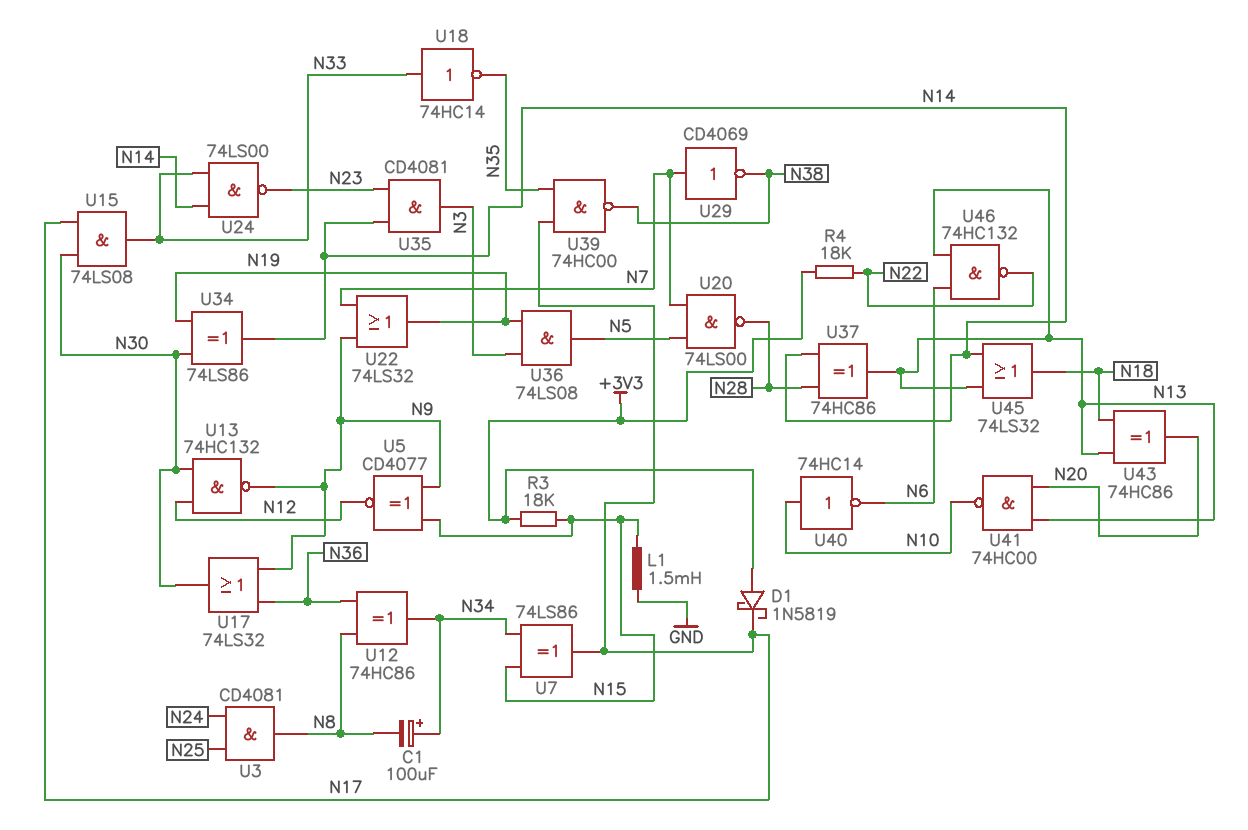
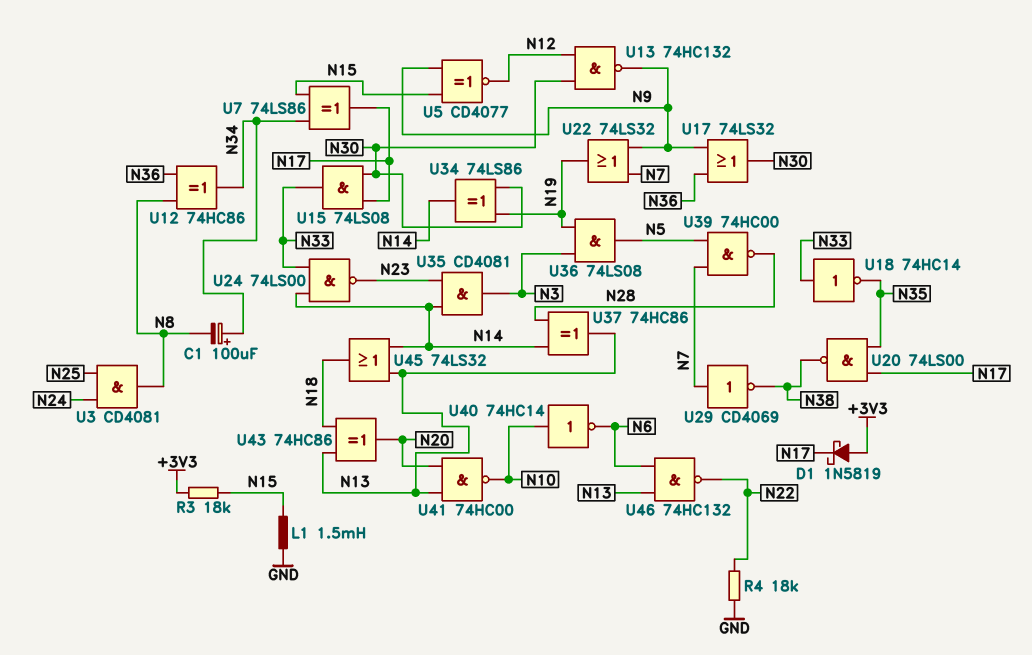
R4: 18k (+3V3, N22) -> 18k (GND, N22)
U20: NAND 74LS00 (in N5, in N7, out N28) -> NAND 74LS00 (in N17, in N35, out N38)
U39: NAND 74HC00 (in N17, in N35, out N38) -> NAND 74HC00 (in N5, in N7, out N28)

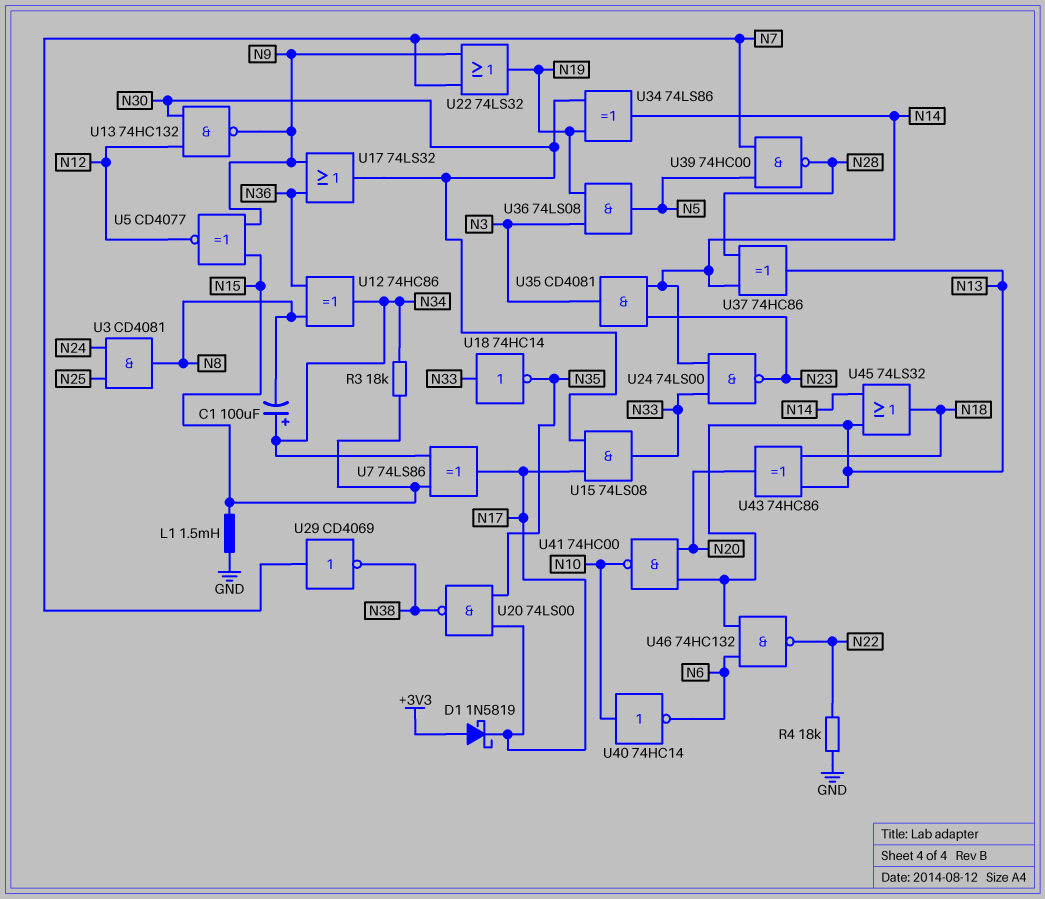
R3: 18k (+3V3, N15) -> 18k (N15, N34)

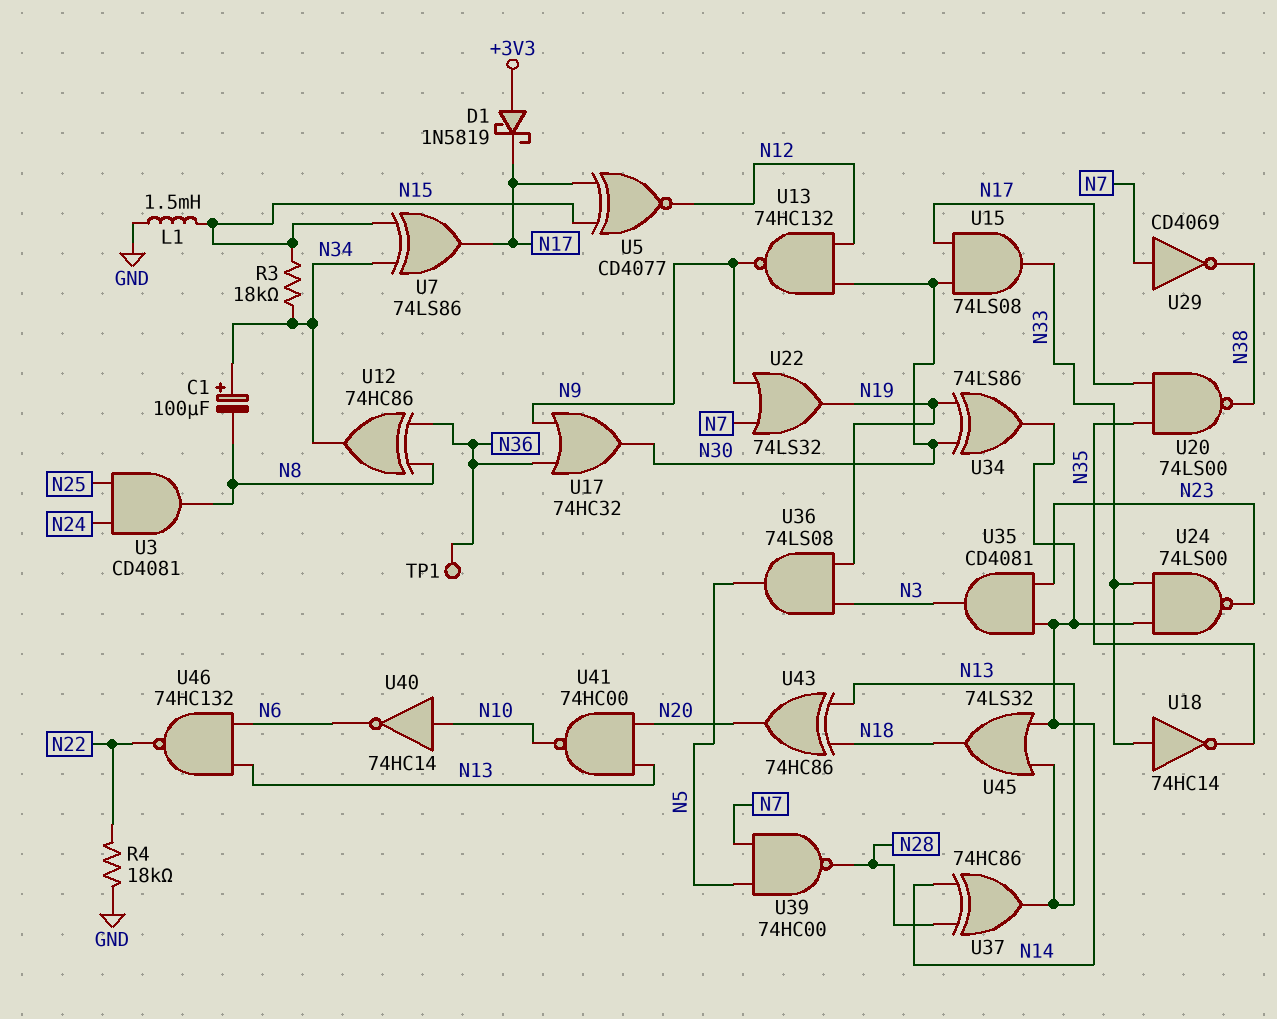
TP1: none -> test point (N36)
U5: XNOR CD4077 (in N9, in N15, out N12) -> XNOR CD4077 (in N15, in N17, out N12)
U17: OR 74LS32 (in N9, in N36, out N30) -> OR 74HC32 (in N9, in N36, out N30)

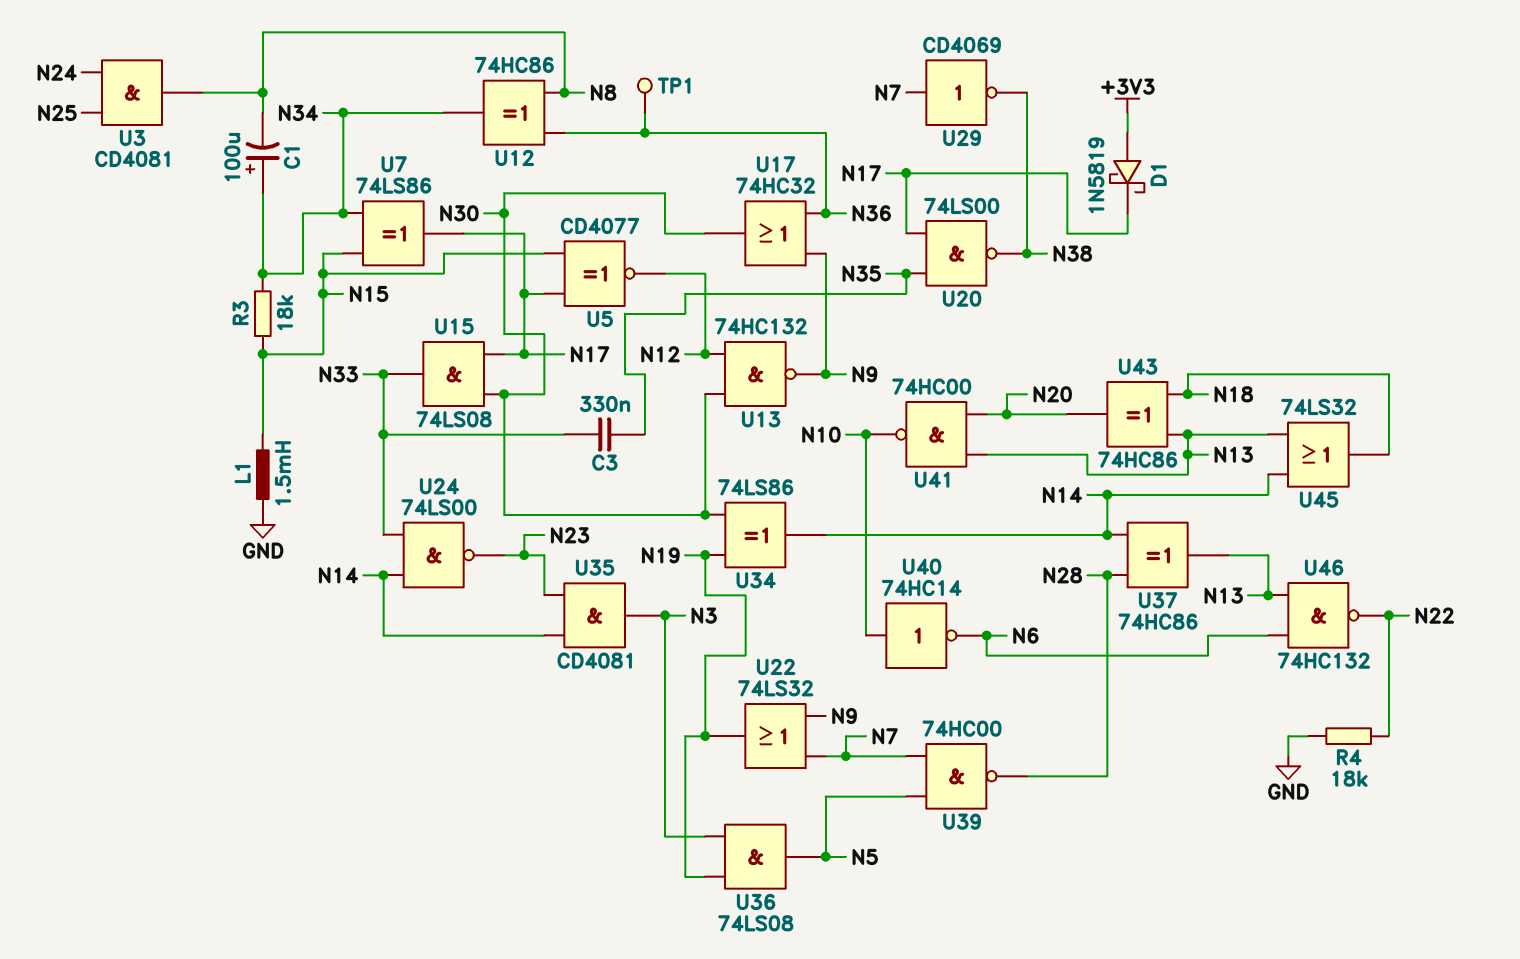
C3: none -> 330nF (N33, N35)
U18: NOT 74HC14 (in N33, out N35) -> none

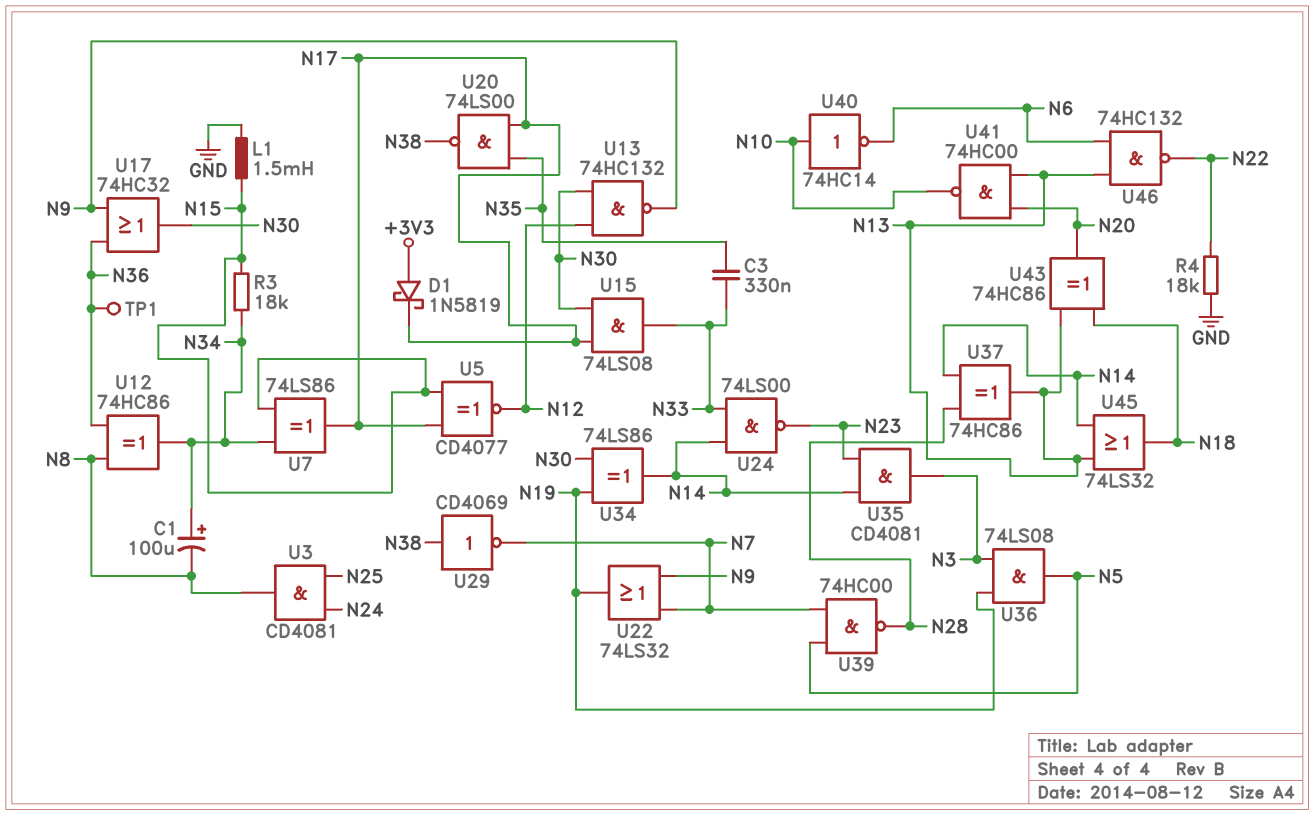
U29: NOT CD4069 (in N7, out N38) -> NOT CD4069 (in N38, out N7)

